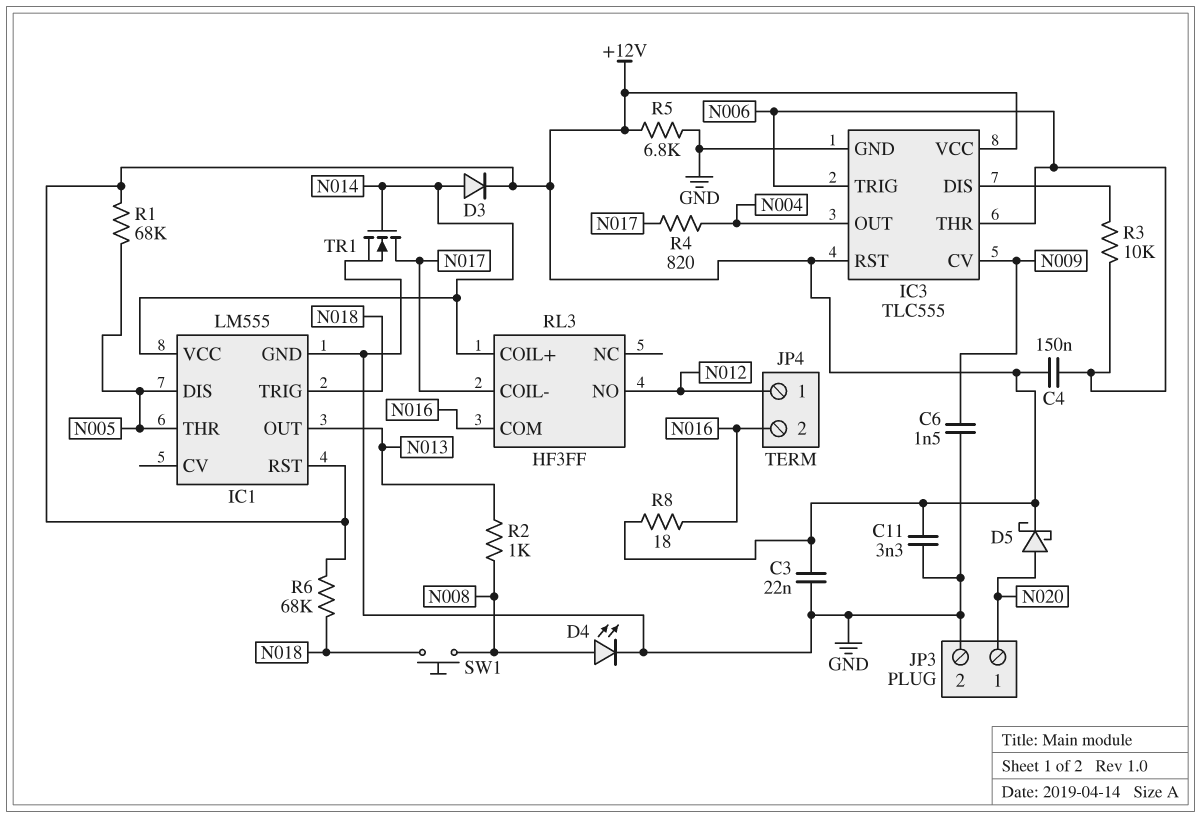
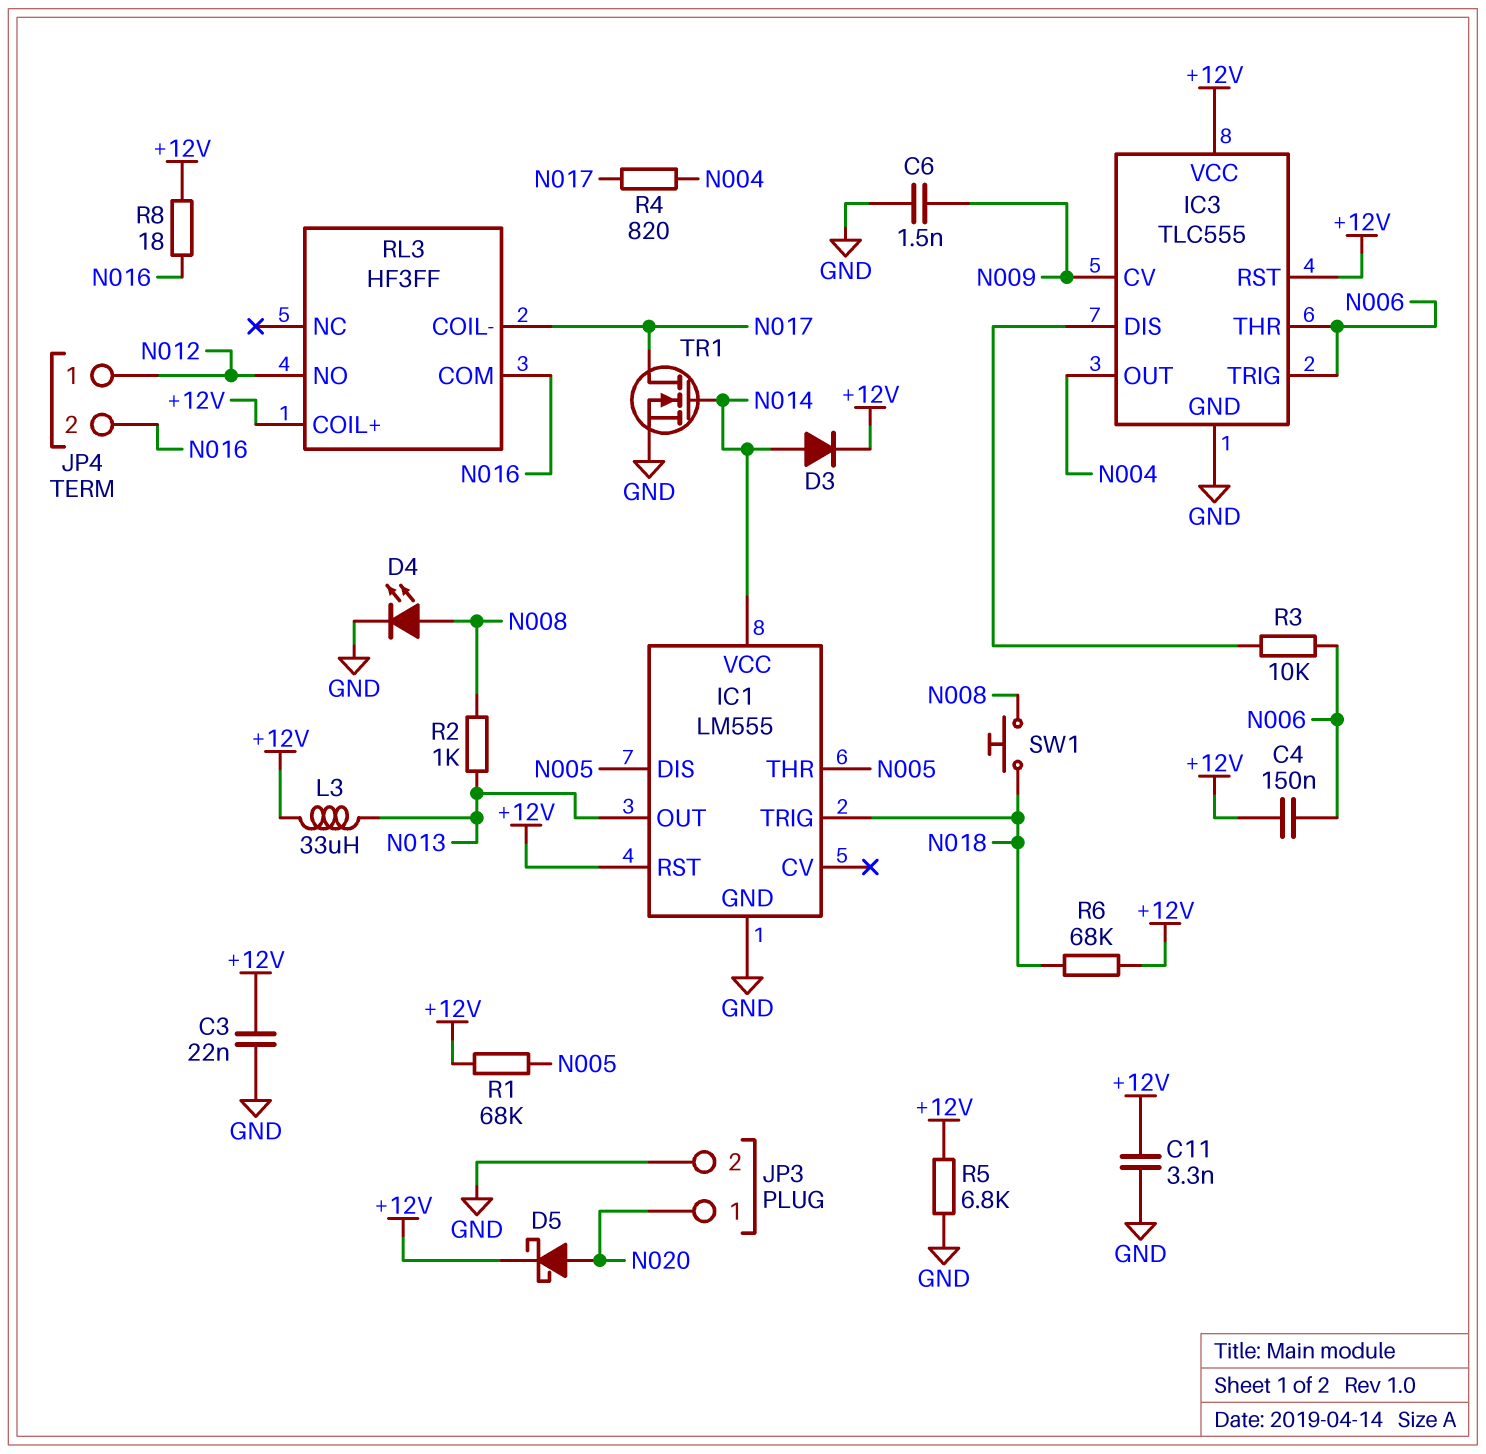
L3: none -> 33uH (+12V, N013)
RL3 pin COIL+: N014 -> +12V

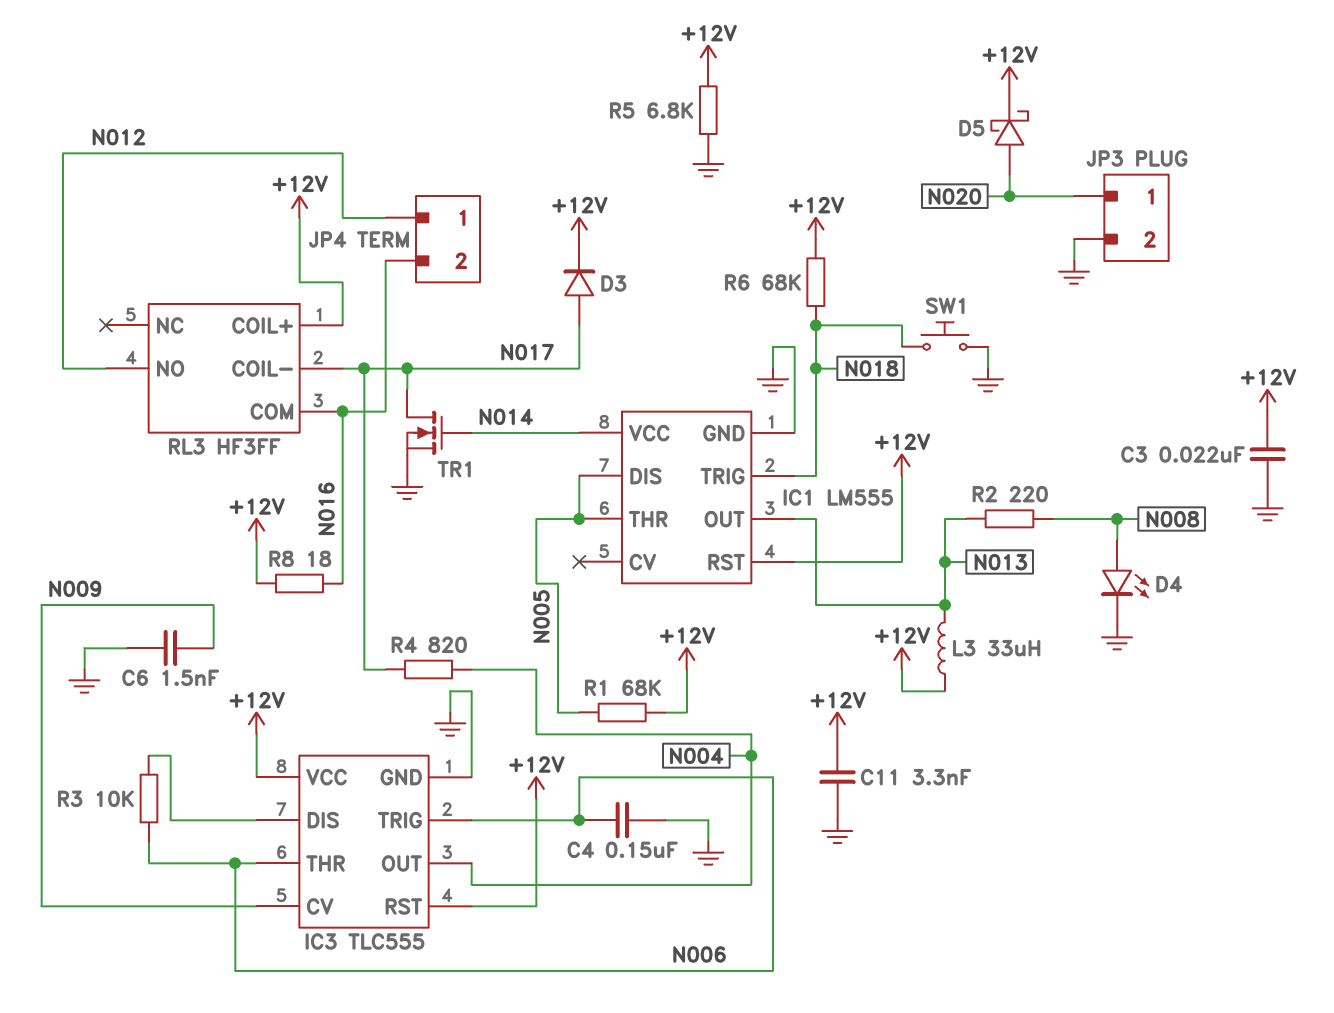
C4: 150nF (+12V, N006) -> 150nF (GND, N006)
D3: diode (A N014, K +12V) -> diode (A N017, K +12V)
R2: 1k (N008, N013) -> 220 (N008, N013)
SW1: button (N008, N018) -> button (GND, N018)

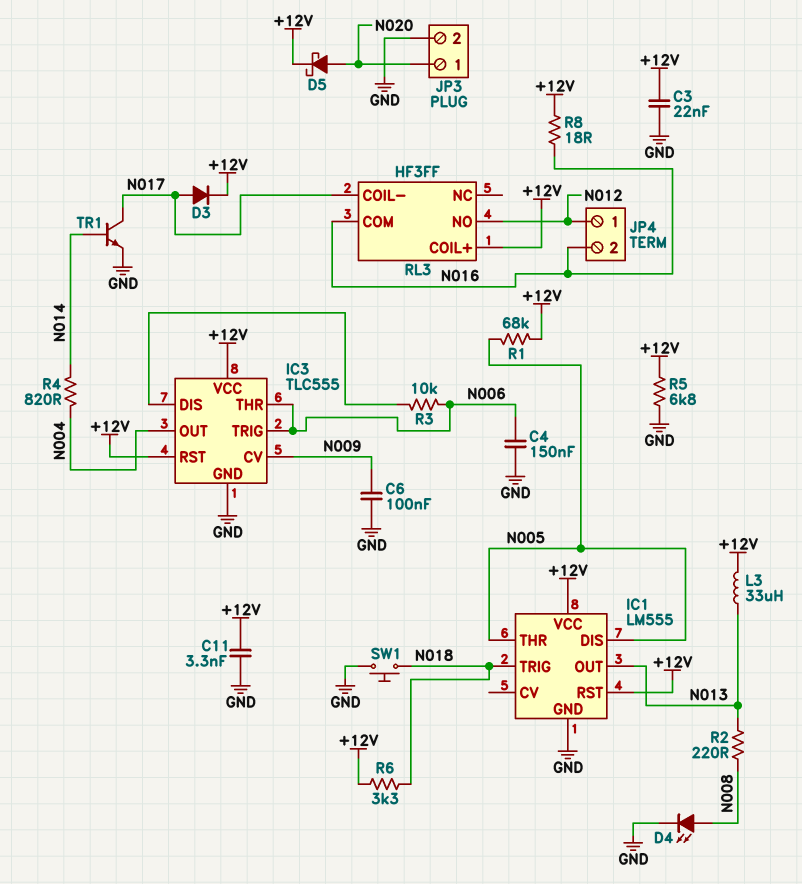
C6: 1.5nF (GND, N009) -> 100nF (GND, N009)
IC1 pin VCC: N014 -> +12V
R4: 820 (N004, N017) -> 820 (N004, N014)
R6: 68k (+12V, N018) -> 3.3k (+12V, N018)
TR1: NMOS (G N014, D N017, S GND) -> NPN (B N014, C N017, E GND)

